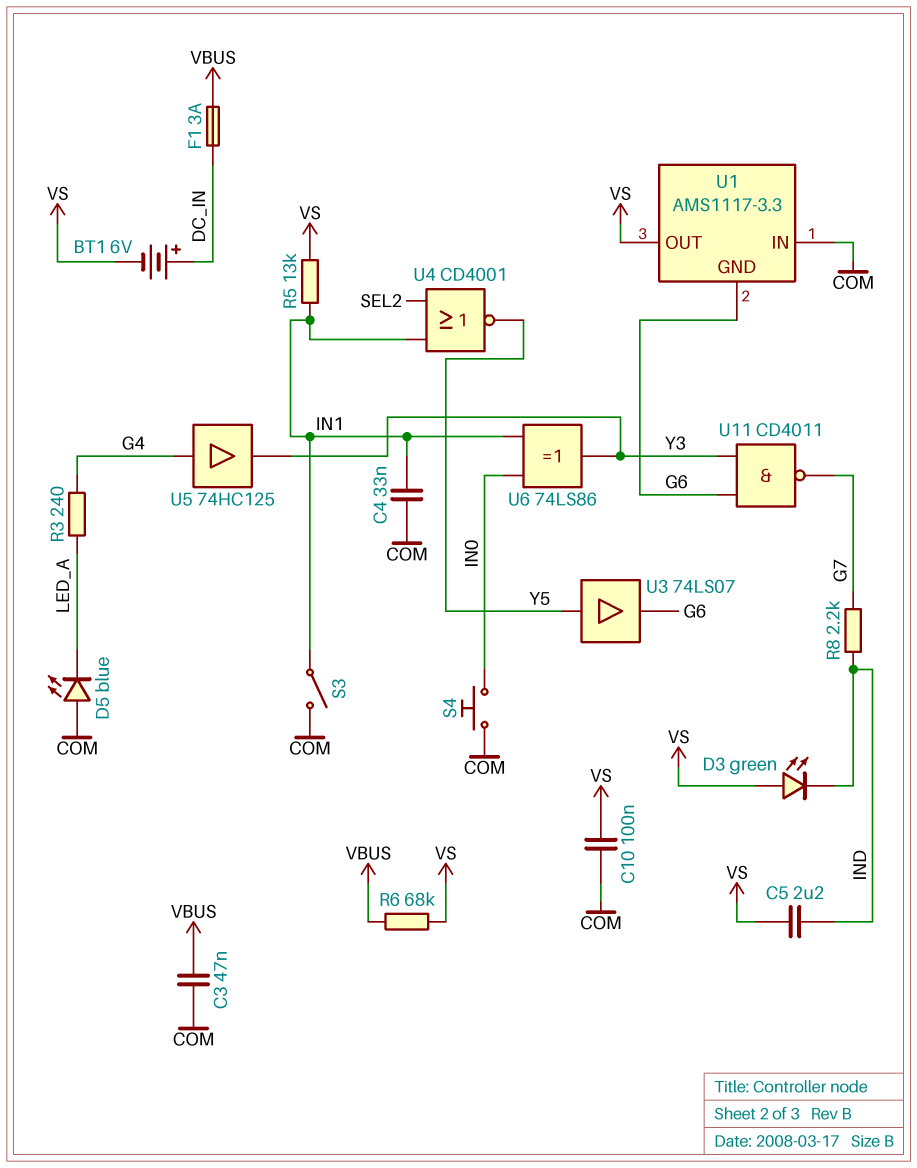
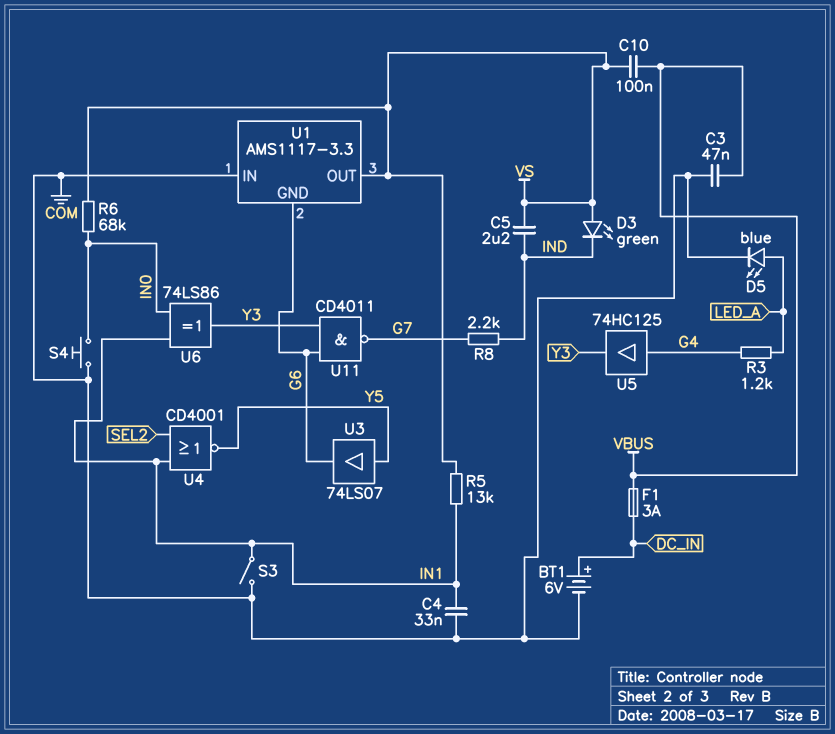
BT1: 6V (plus DC_IN, minus VS) -> 6V (plus DC_IN, minus COM)
C10: 100nF (COM, VS) -> 100nF (VBUS, VS)
D5: LED blue (A COM, K LED_A) -> LED blue (A LED_A, K COM)
R3: 240 (G4, LED_A) -> 1.2k (G4, LED_A)
R6: 68k (VBUS, VS) -> 68k (IN0, VS)

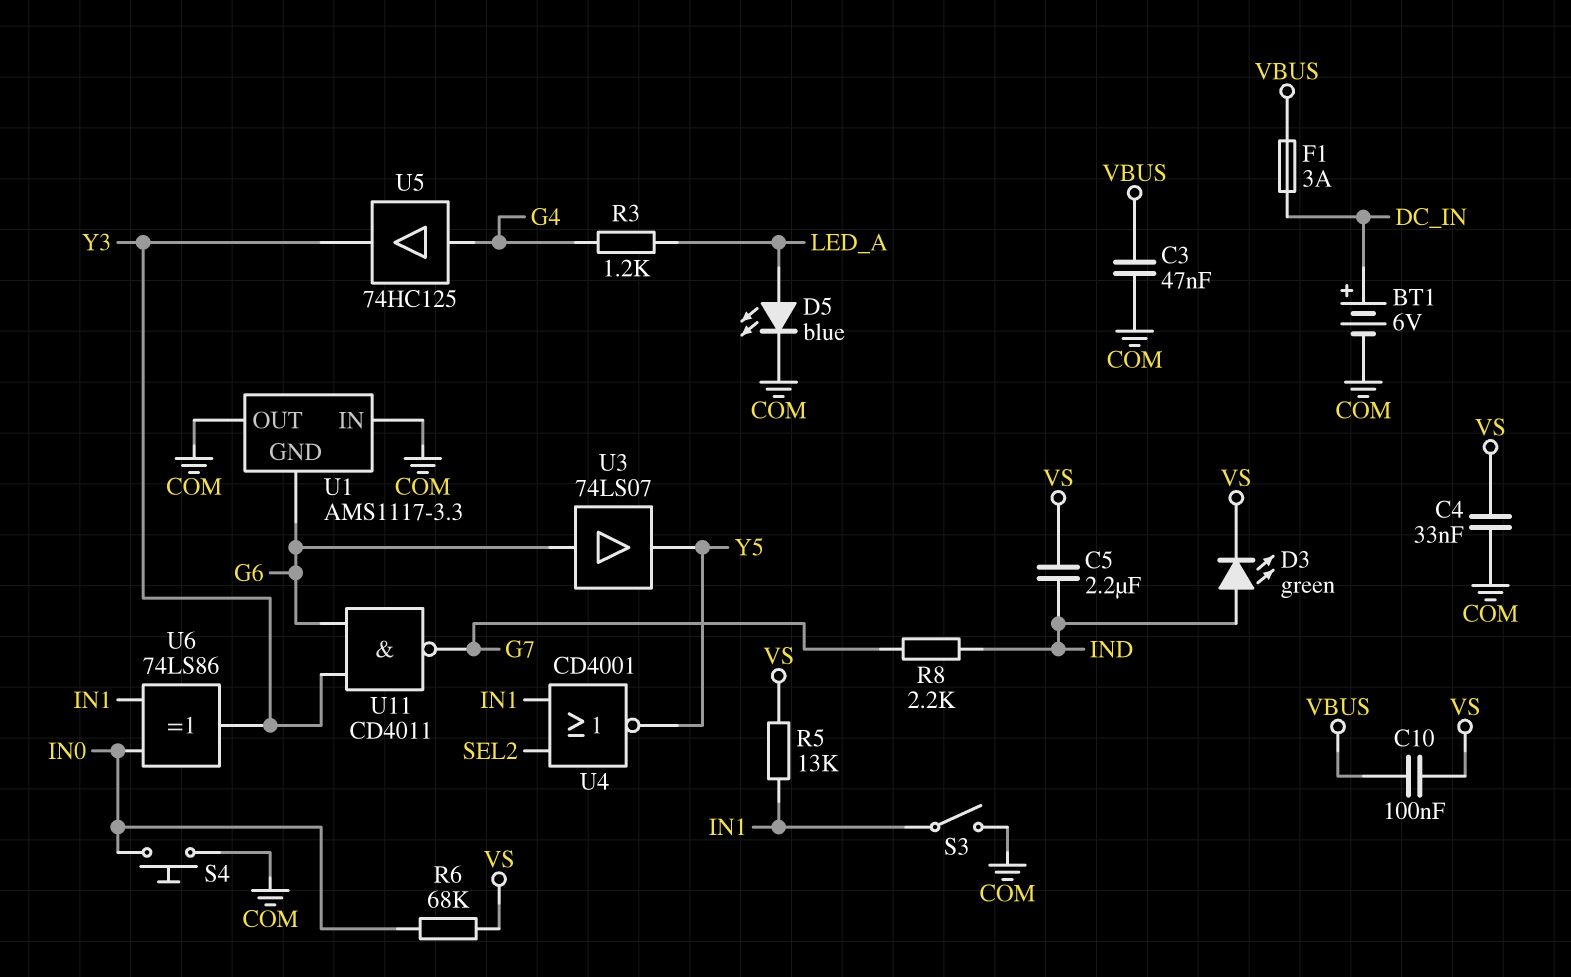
C4: 33nF (COM, IN1) -> 33nF (COM, VS)
D3: LED green (A VS, K IND) -> LED green (A IND, K VS)
U1 pin OUT: VS -> COM
U3: buffer 74LS07 (in Y5, out G6) -> buffer 74LS07 (in G6, out Y5)

